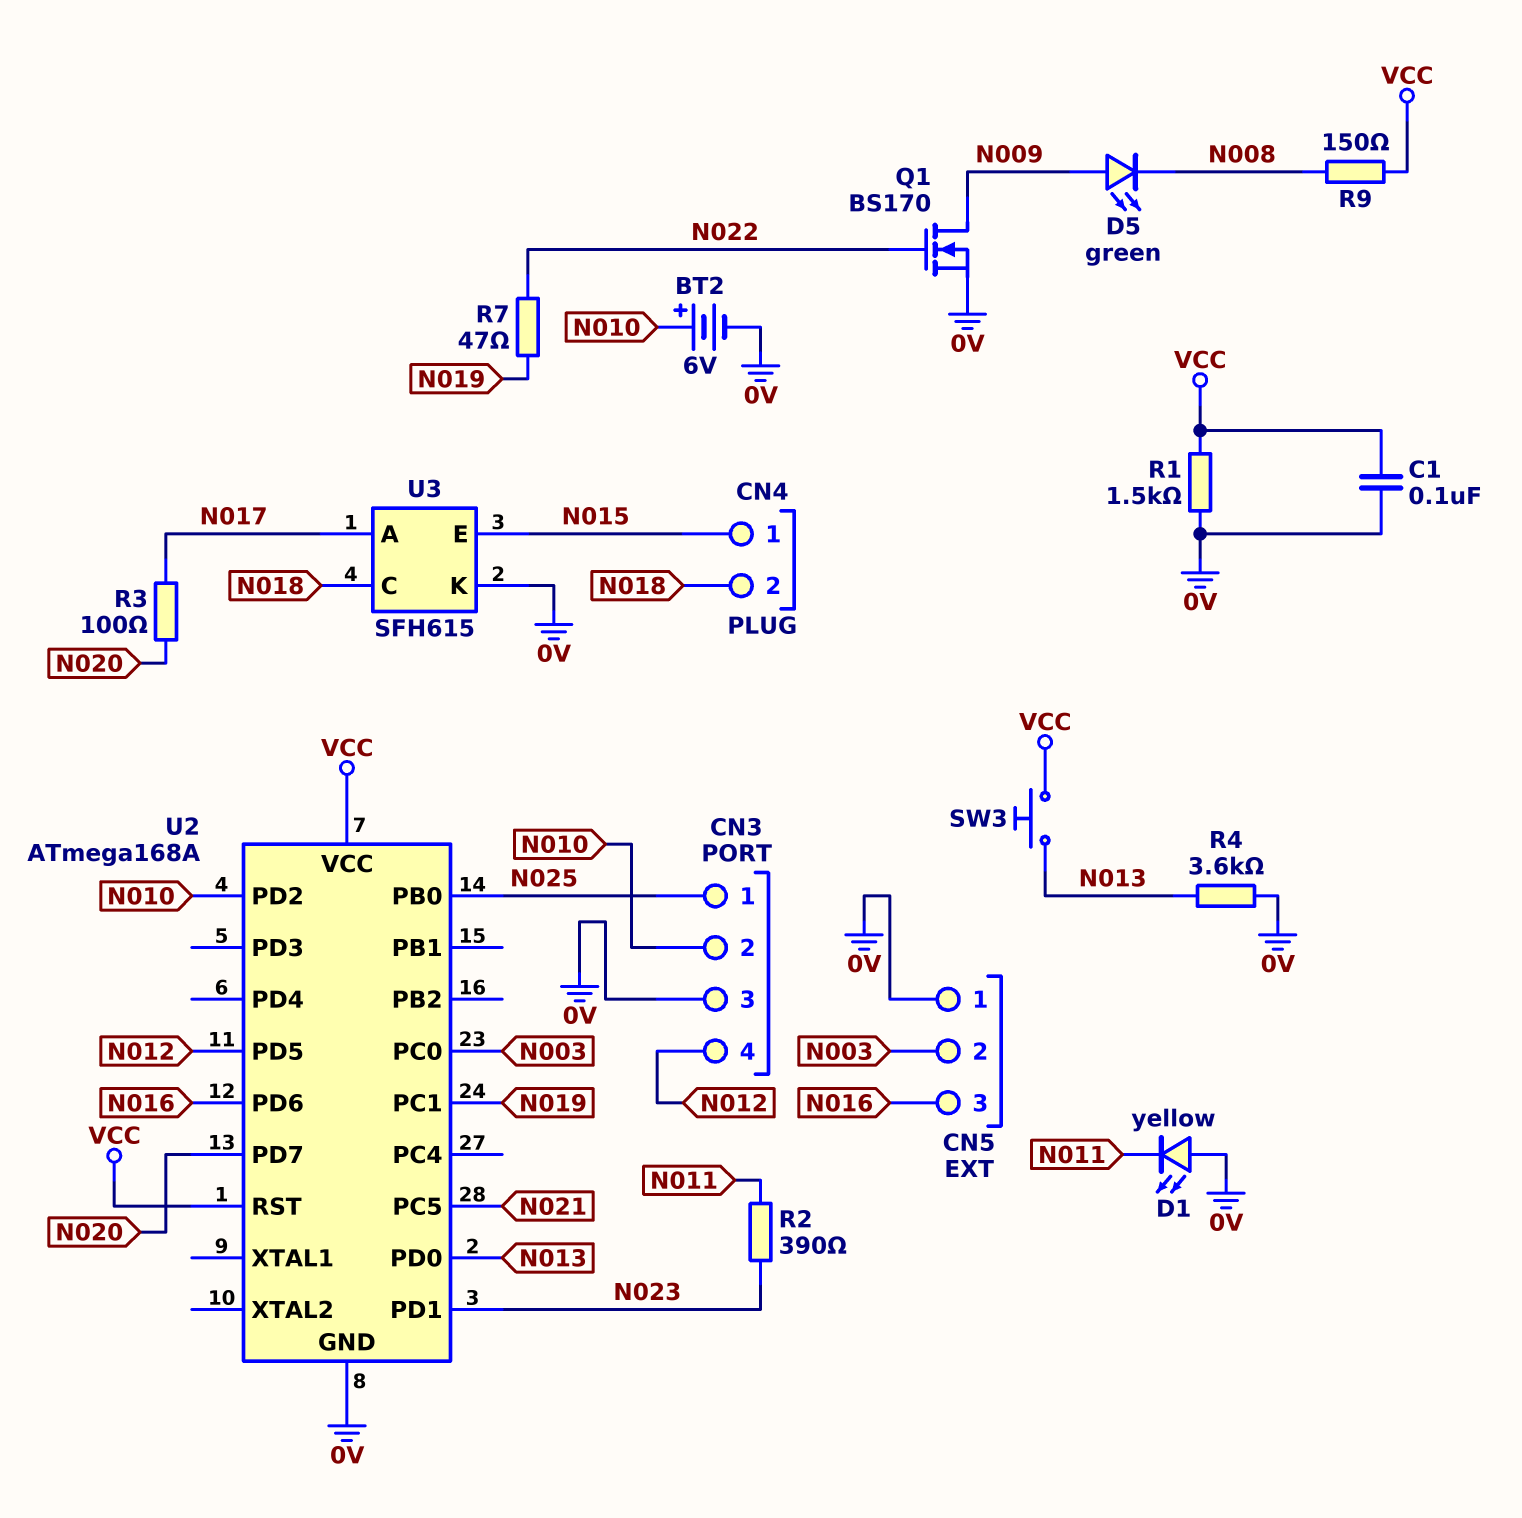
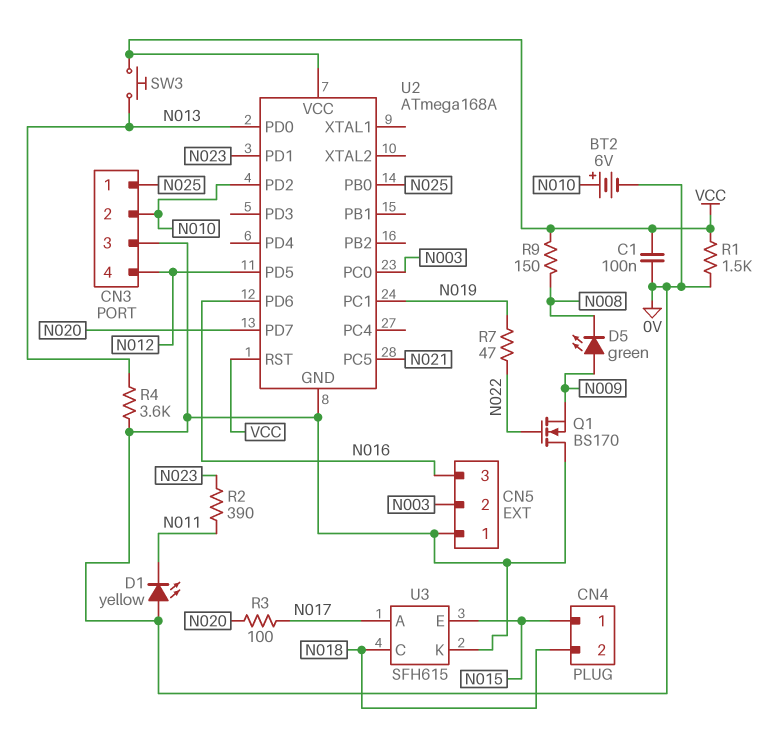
Q1: NMOS BS170 (G N022, D N009, S 0V) -> NMOS BS170 (G N022, D 0V, S N009)

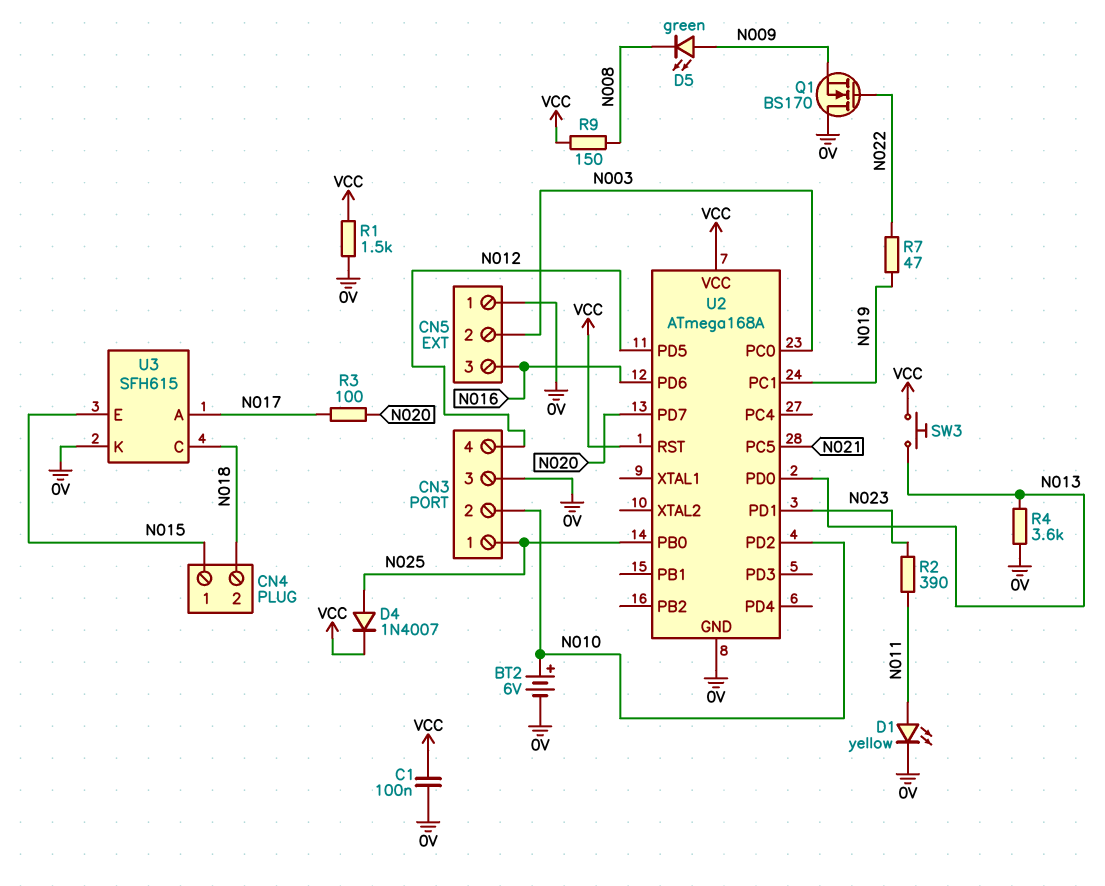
D1: LED yellow (A 0V, K N011) -> LED yellow (A N011, K 0V)
D4: none -> diode 1N4007 (A N025, K VCC)

